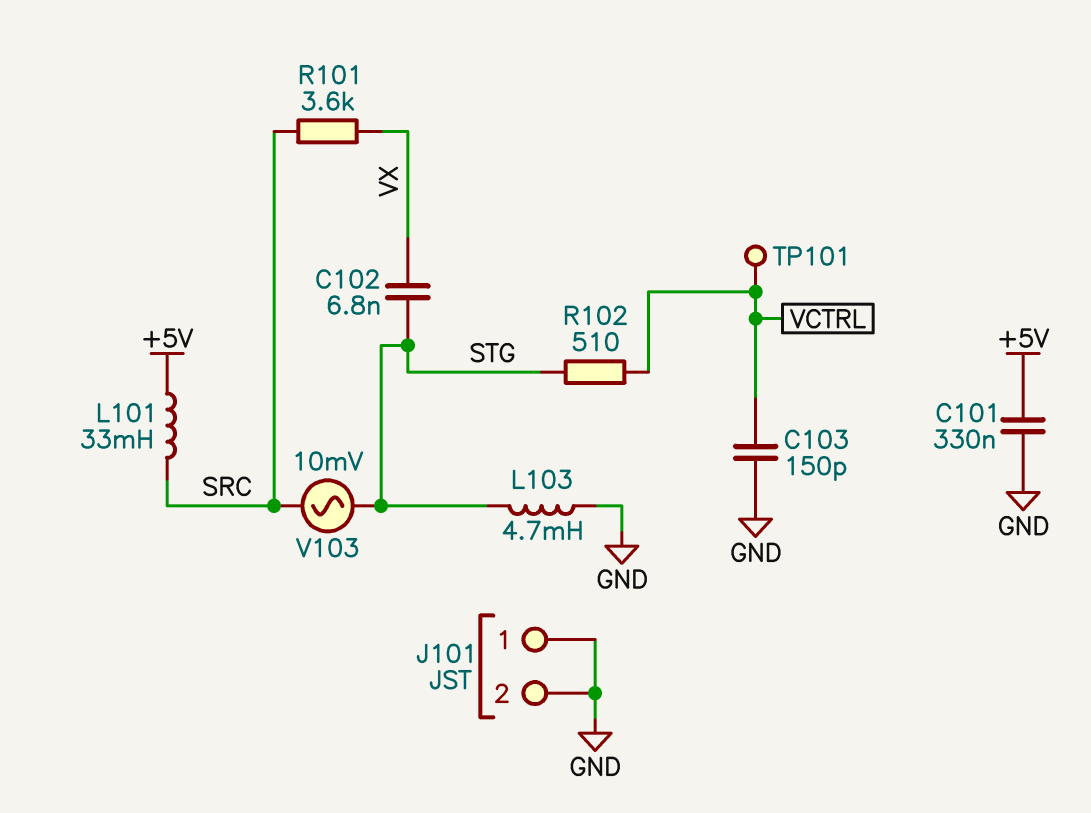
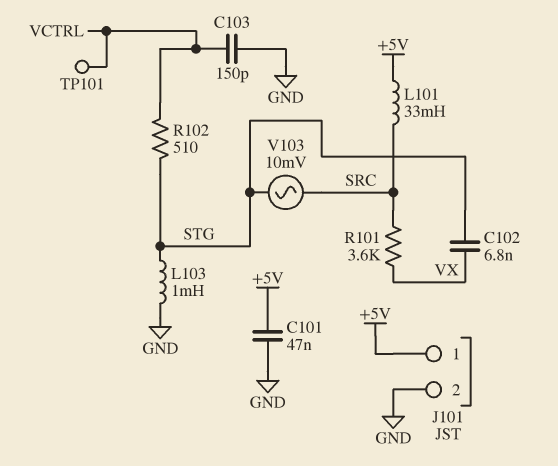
C101: 330nF (+5V, GND) -> 47nF (+5V, GND)
J101 pin 1: GND -> +5V
L103: 4.7mH (GND, STG) -> 1mH (GND, STG)

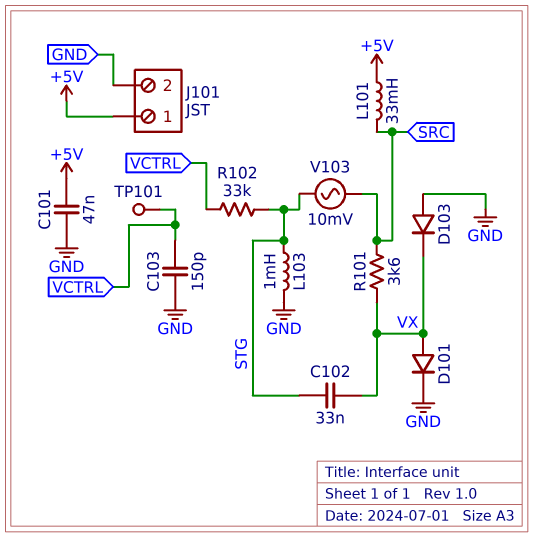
C102: 6.8nF (STG, VX) -> 33nF (STG, VX)
D101: none -> diode (A VX, K GND)
D103: none -> diode (A GND, K VX)
R102: 510 (STG, VCTRL) -> 33k (STG, VCTRL)

